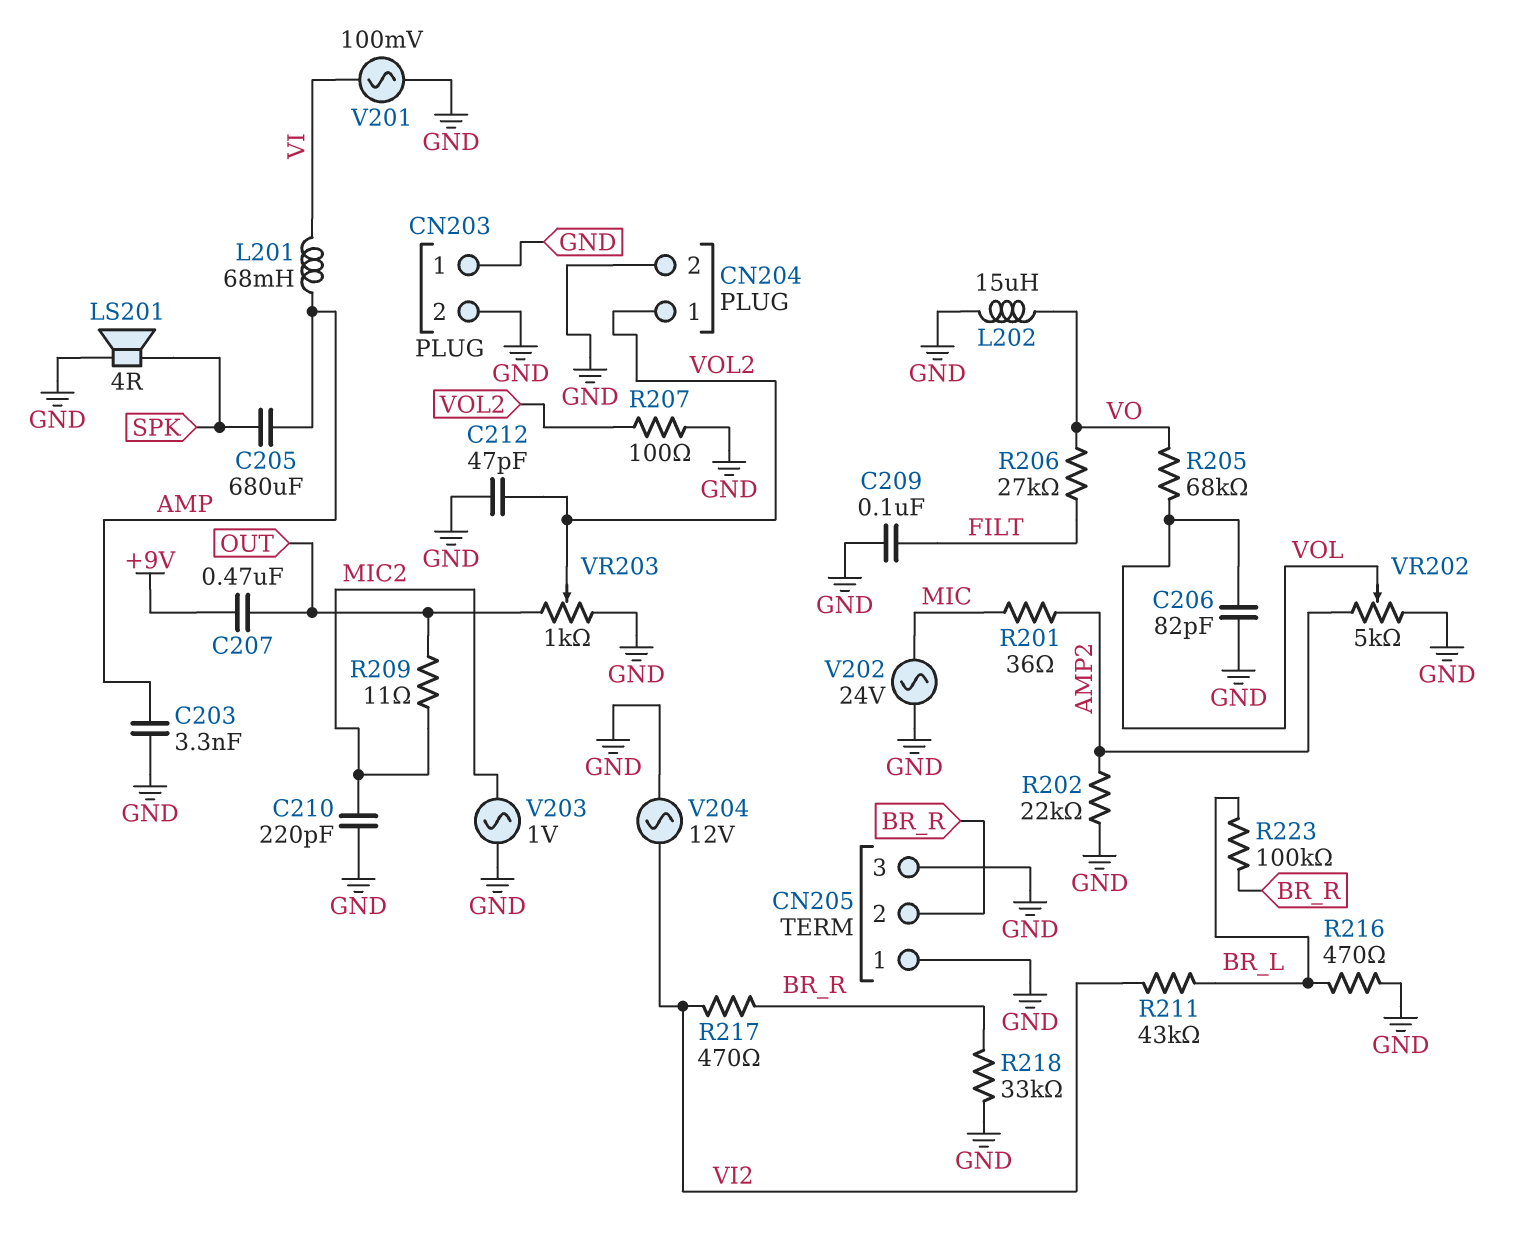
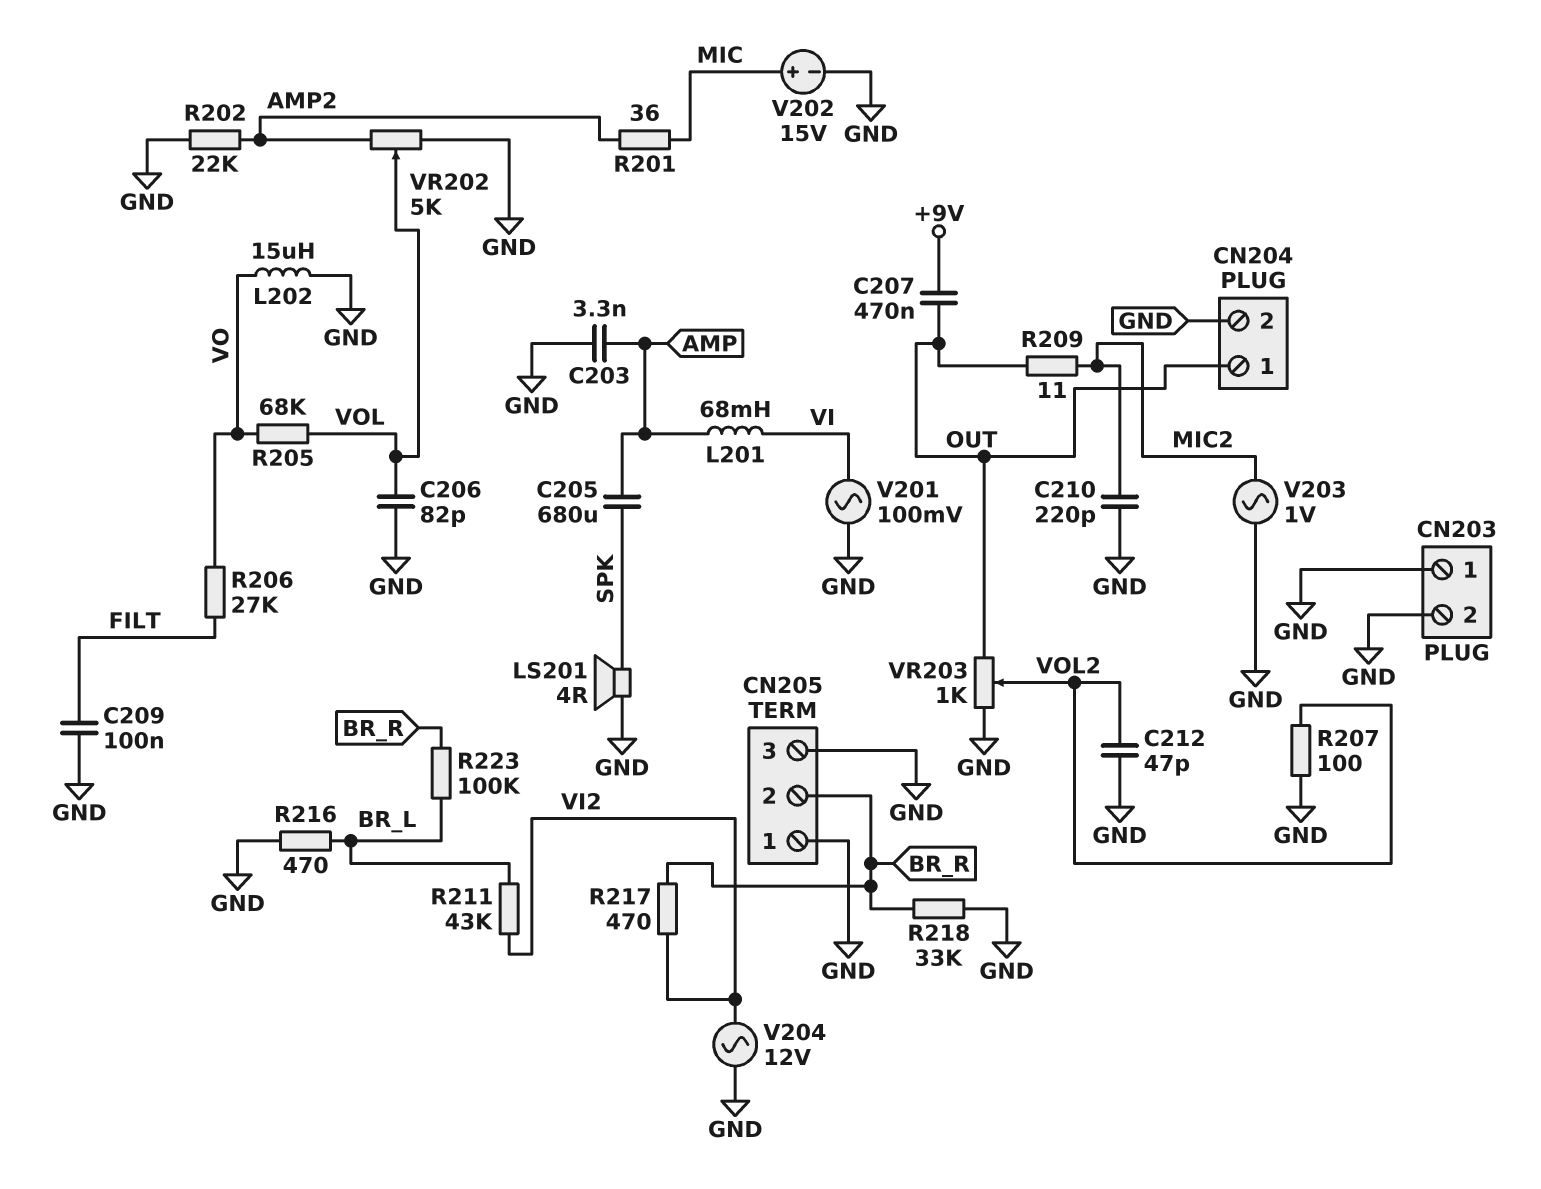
CN204 pin 1: VOL2 -> OUT
V202: AC 24V (GND, MIC) -> 15V (plus MIC, minus GND)

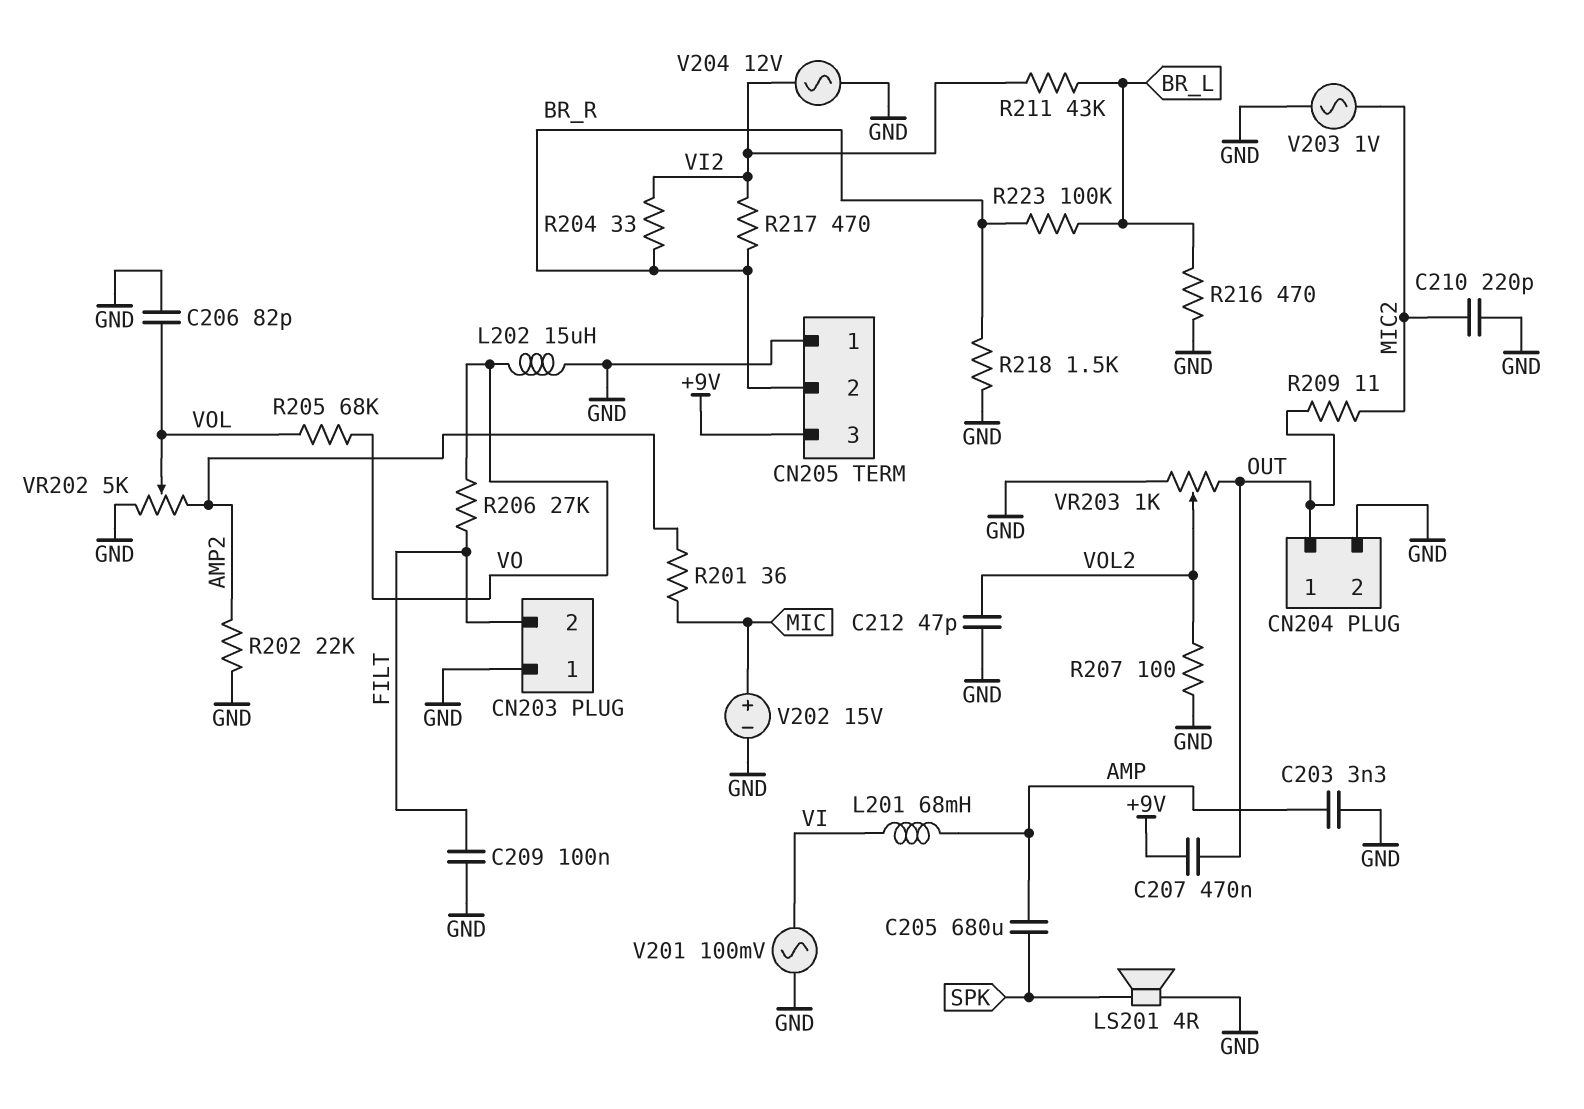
CN203 pin 2: GND -> FILT
CN205 pin 3: GND -> +9V
R204: none -> 33 (BR_R, VI2)
R218: 33k (BR_R, GND) -> 1.5k (BR_R, GND)

